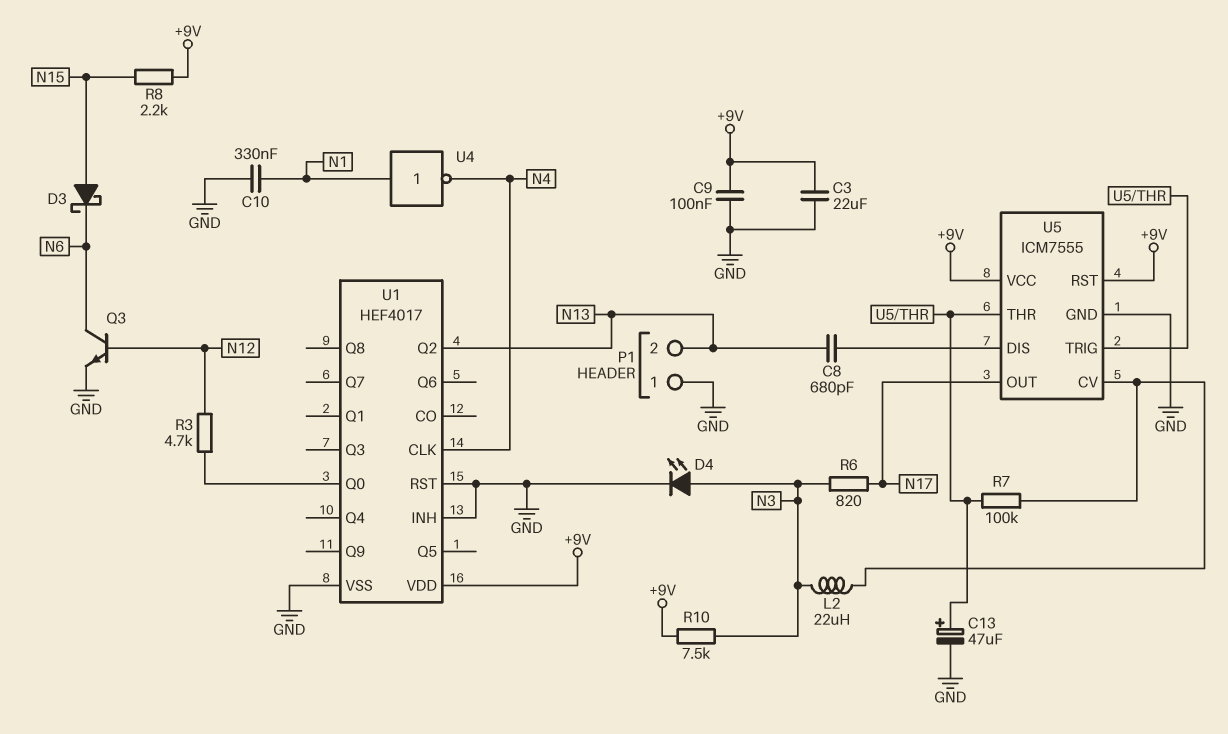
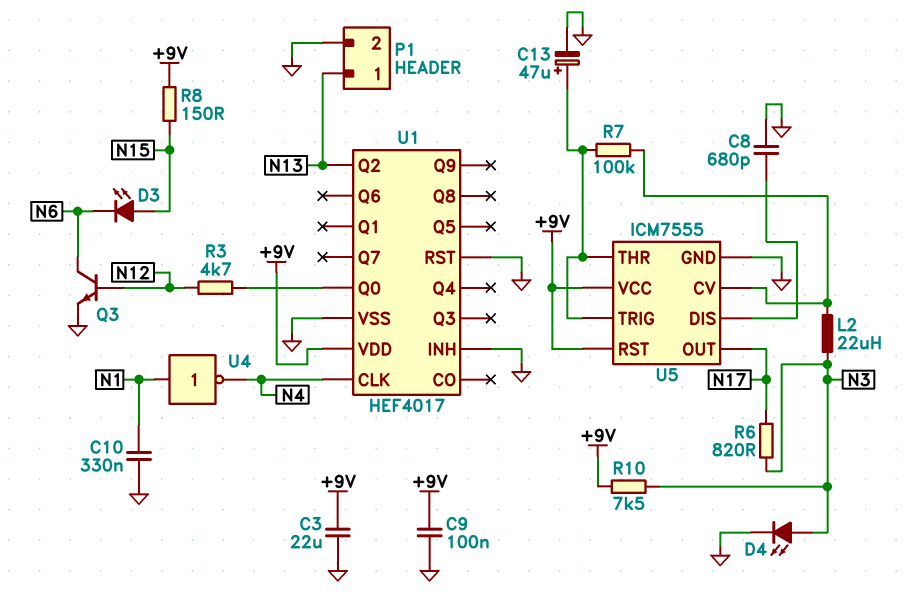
C8: 680pF (N13, U5/DIS) -> 680pF (GND, U5/DIS)
D3: schottky (A N15, K N6) -> LED (A N15, K N6)
P1 pin 1: GND -> N13
P1 pin 2: N13 -> GND
R8: 2.2k (+9V, N15) -> 150 (+9V, N15)

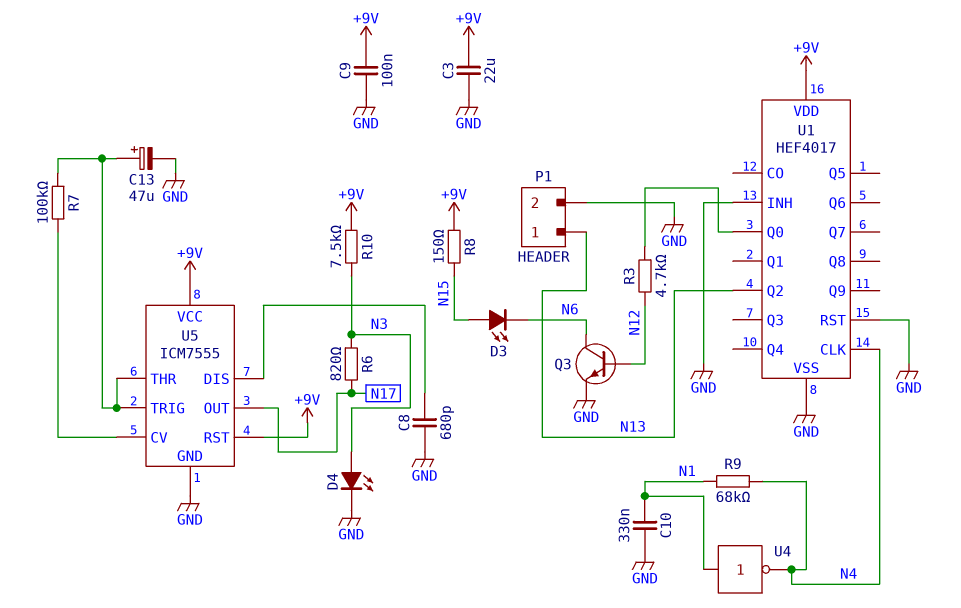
L2: 22uH (N3, U5/CV) -> none
R9: none -> 68k (N1, N4)

